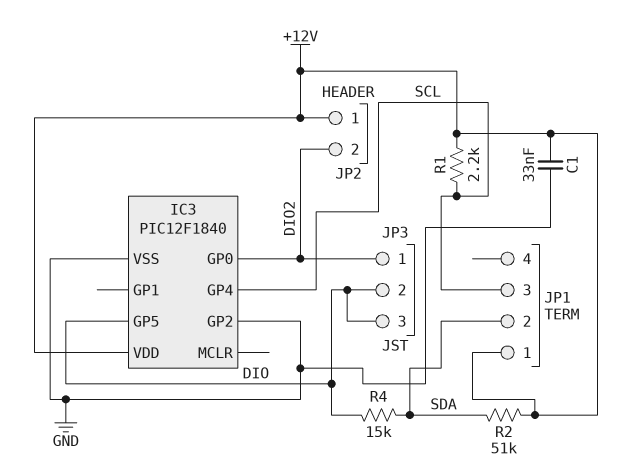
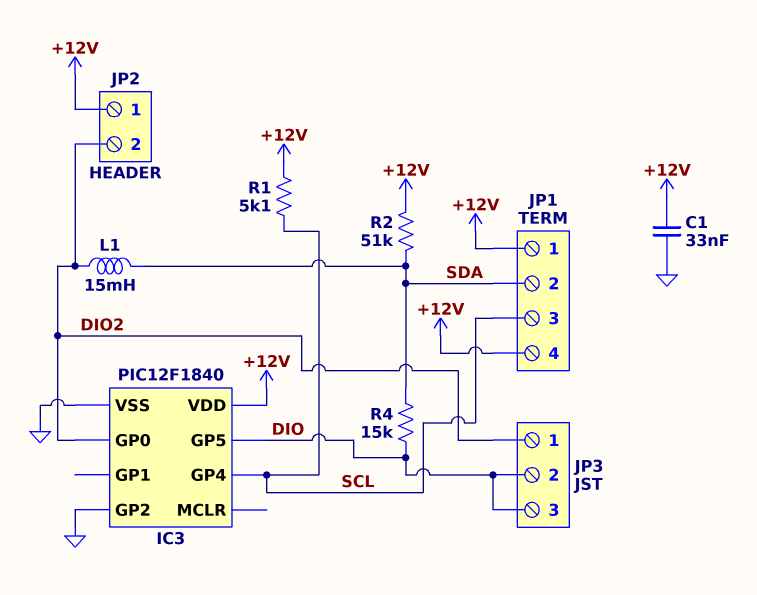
JP1 pin 4: none -> +12V
L1: none -> 15mH (DIO2, SDA)
R1: 2.2k (+12V, SCL) -> 5.1k (+12V, SCL)

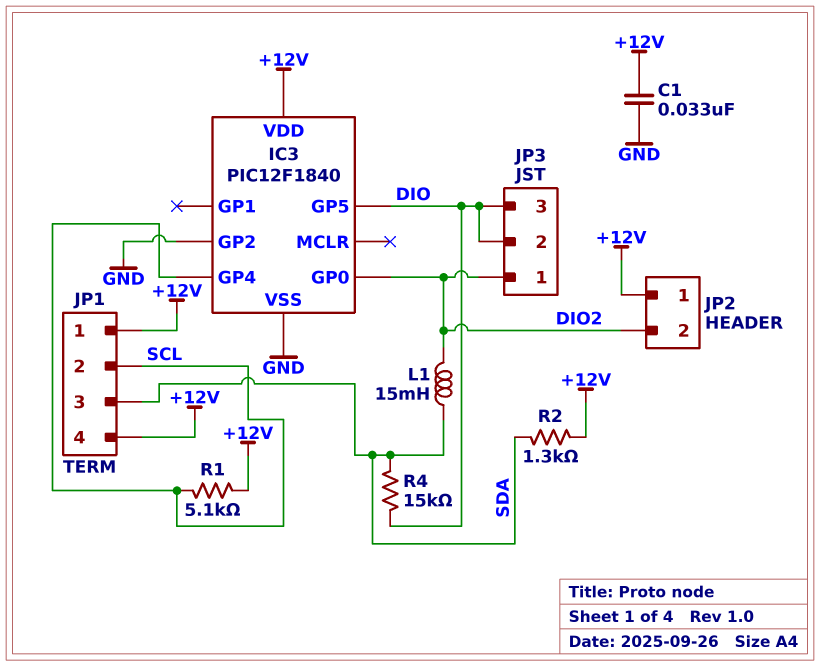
JP1 pin 2: SDA -> SCL
JP1 pin 3: SCL -> SDA
R2: 51k (+12V, SDA) -> 1.3k (+12V, SDA)

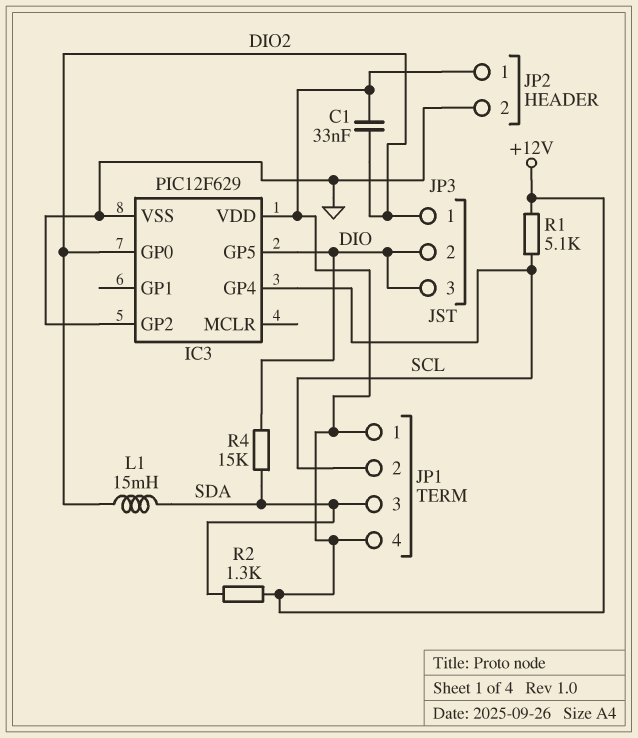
C1: 33nF (+12V, GND) -> 33nF (+12V, DIO2)
IC3: PIC12F1840 -> PIC12F629
JP2 pin 2: DIO2 -> GND

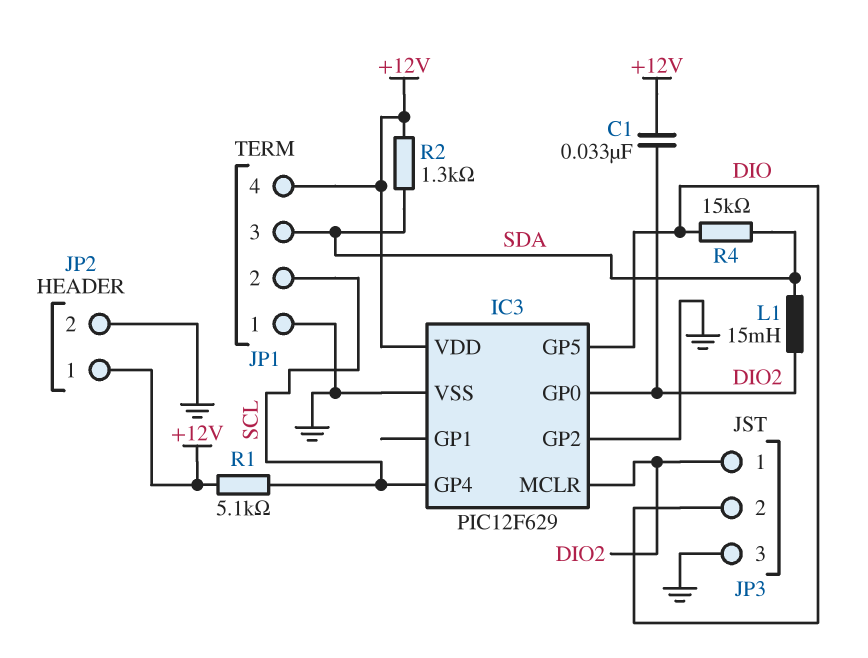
IC3 pin MCLR: none -> DIO2
JP1 pin 1: +12V -> GND
JP3 pin 3: DIO -> GND

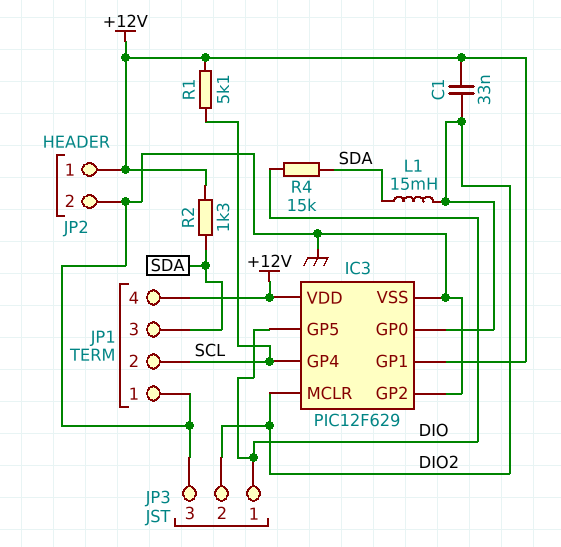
IC3 pin GP1: none -> +12V
JP3 pin 1: DIO2 -> DIO
JP3 pin 2: DIO -> DIO2

